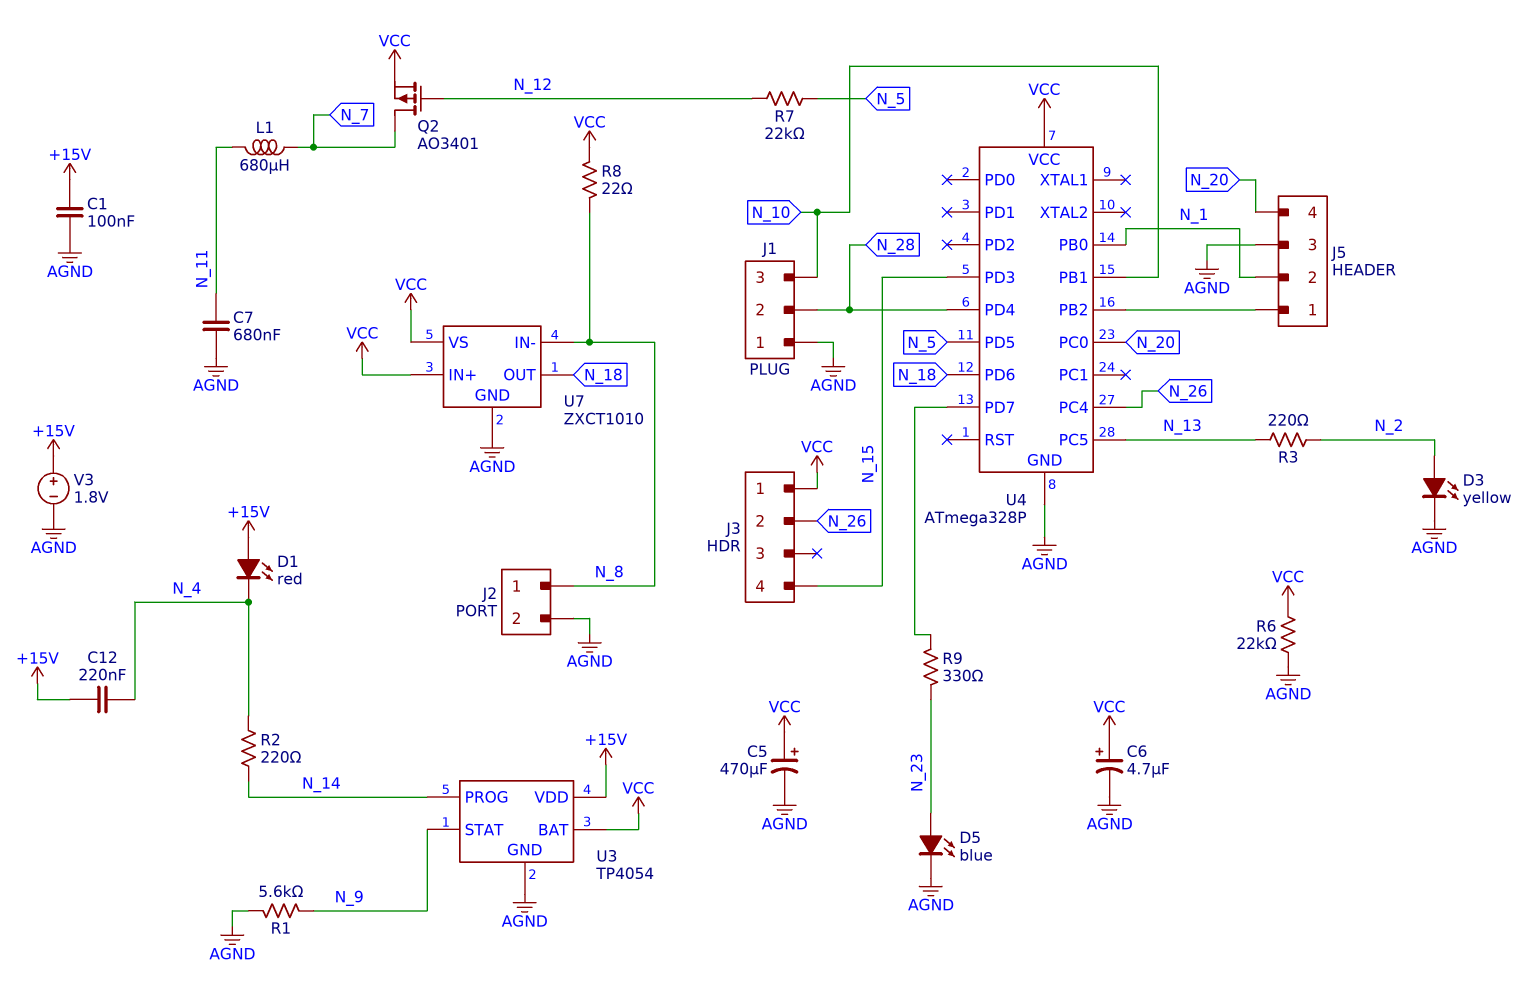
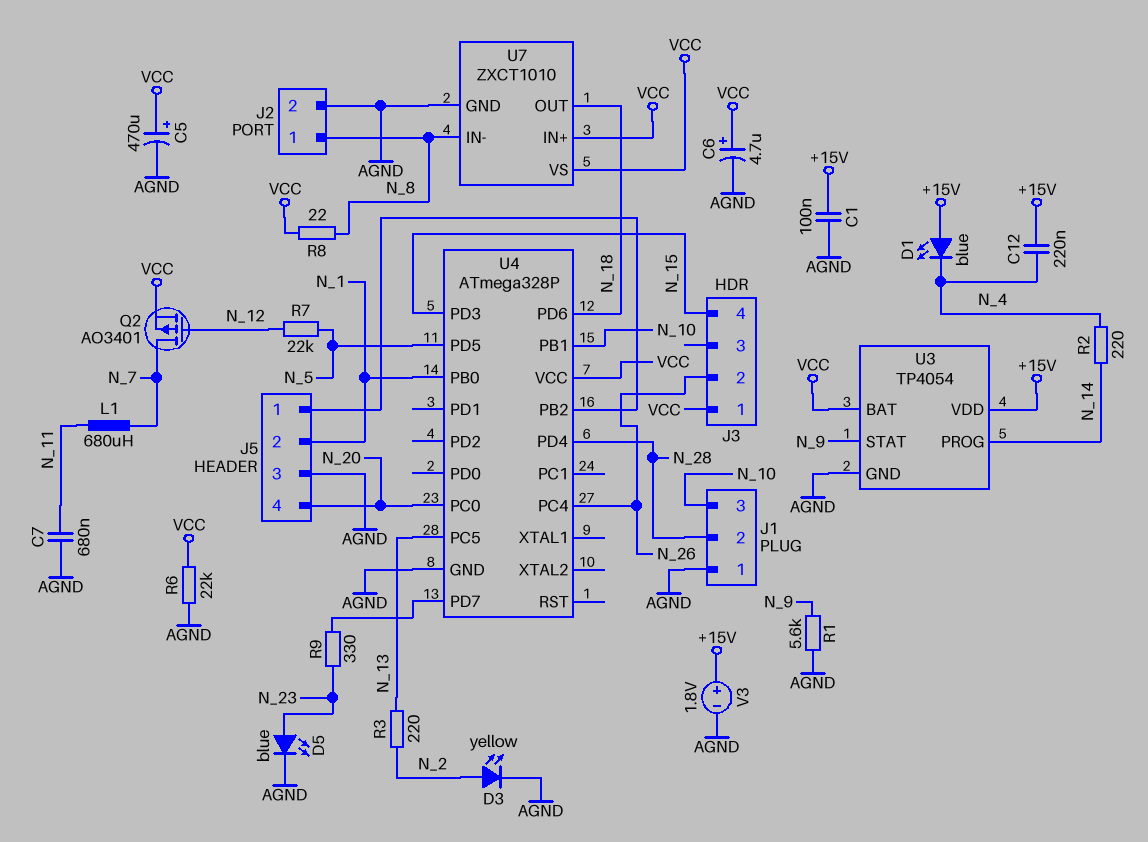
D1: LED red (A +15V, K N_4) -> LED blue (A +15V, K N_4)

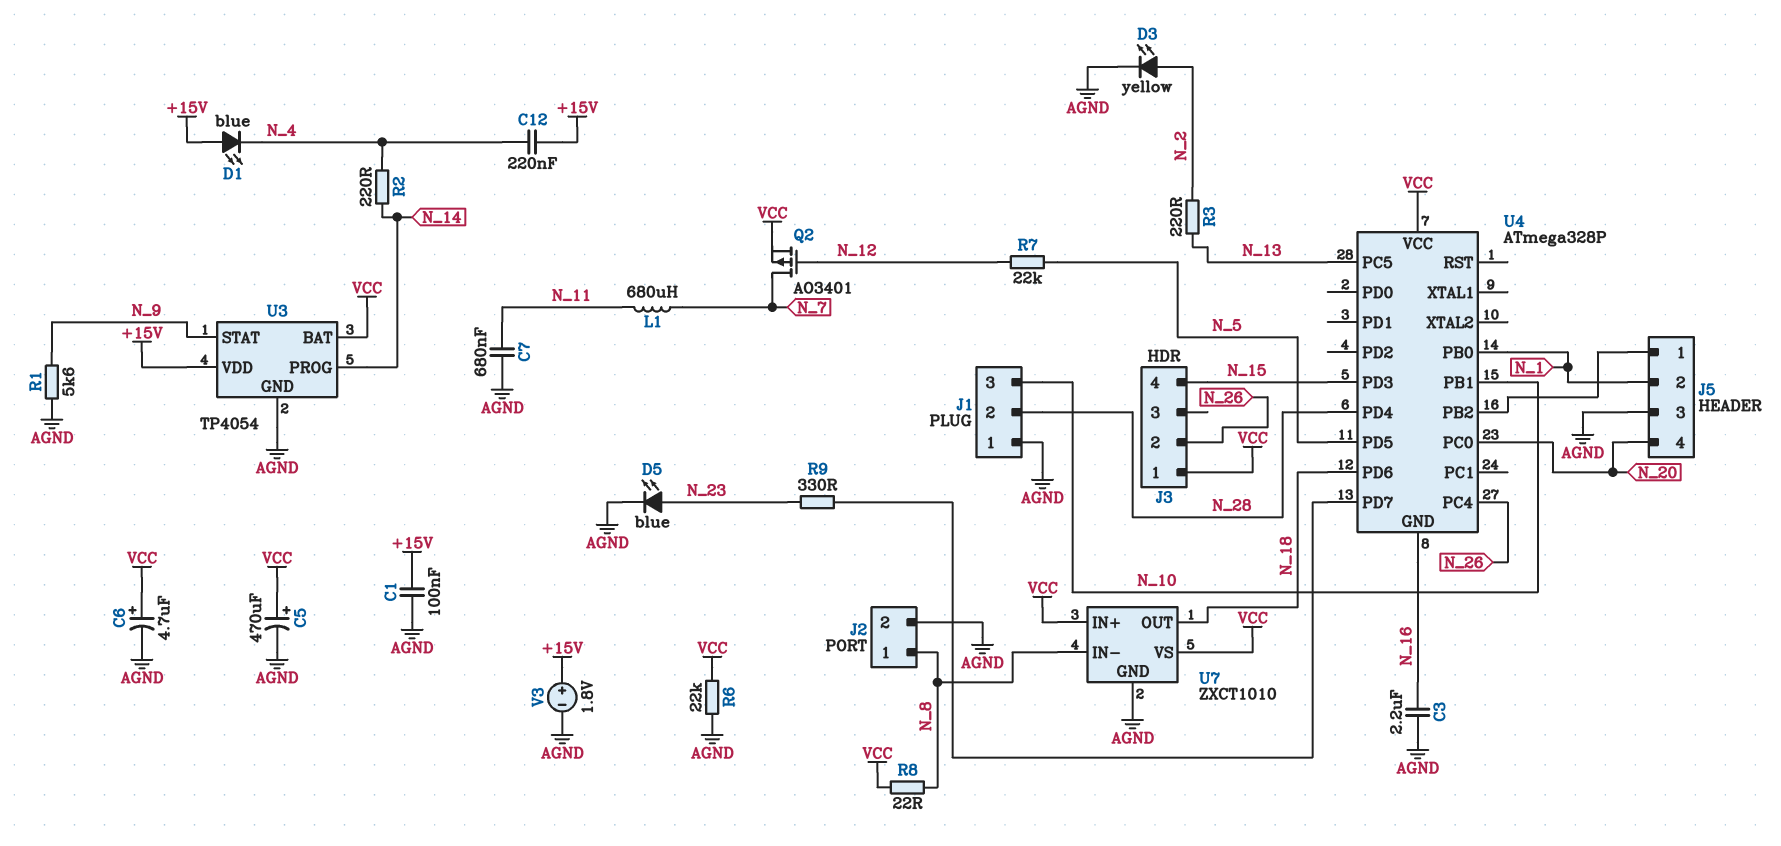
C3: none -> 2.2uF (AGND, N_16)
U4 pin GND: AGND -> N_16

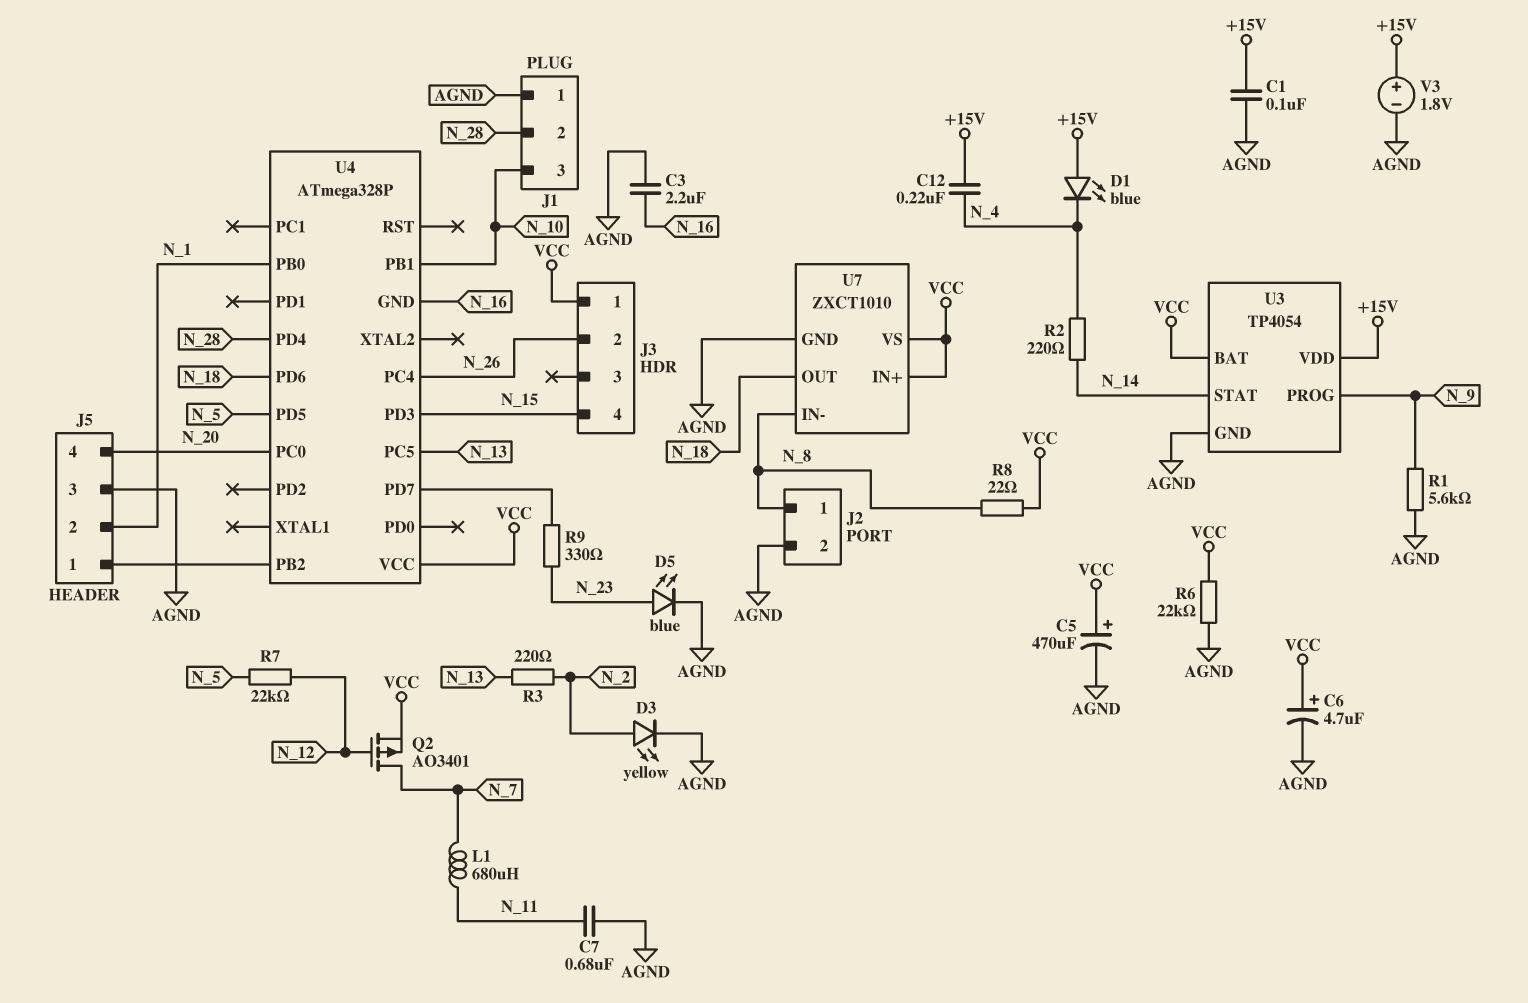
U3 pin PROG: N_14 -> N_9
U3 pin STAT: N_9 -> N_14

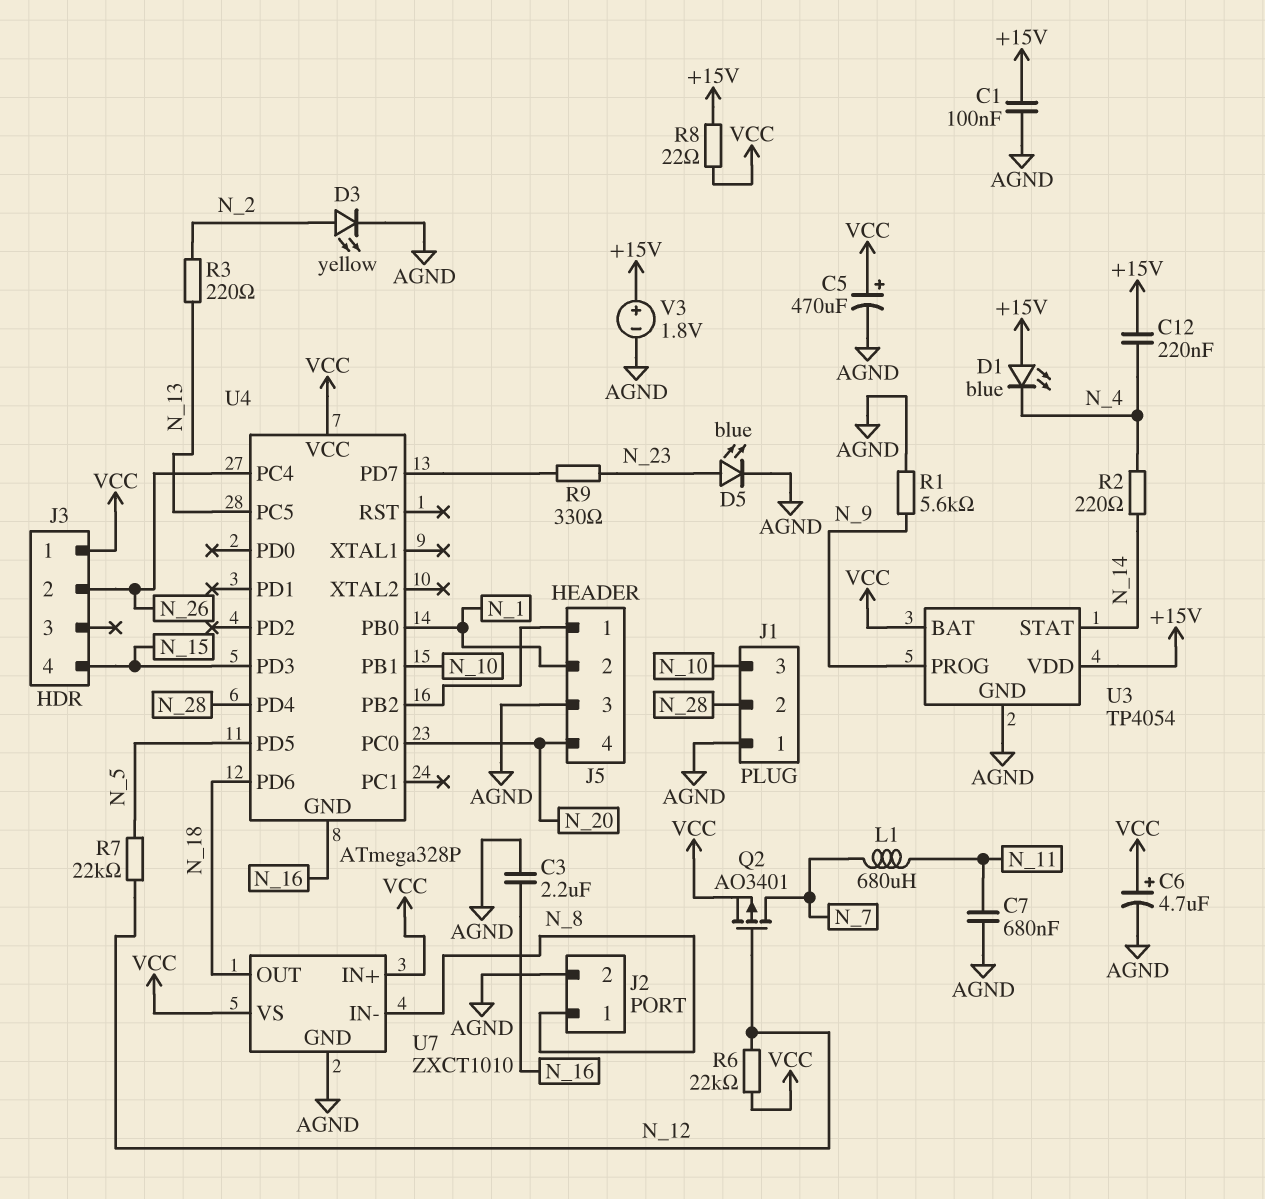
R6: 22k (AGND, VCC) -> 22k (N_12, VCC)
R8: 22 (N_8, VCC) -> 22 (+15V, VCC)

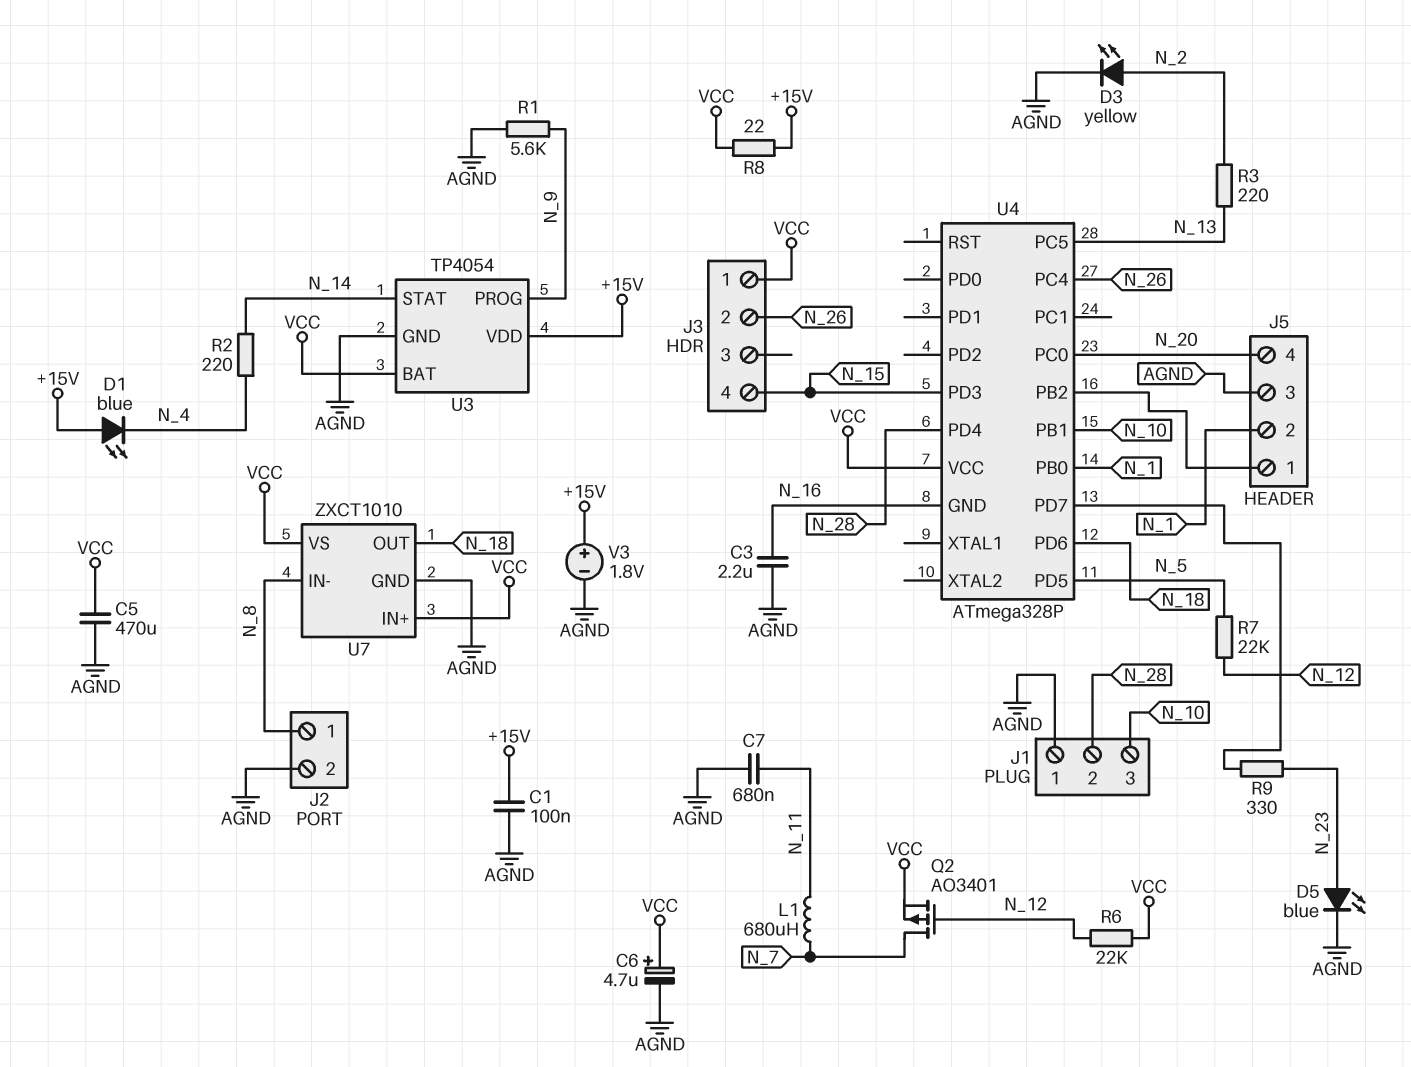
C5: 470uF (plus VCC, minus AGND) -> 470uF (AGND, VCC)
C12: 220nF (+15V, N_4) -> none

